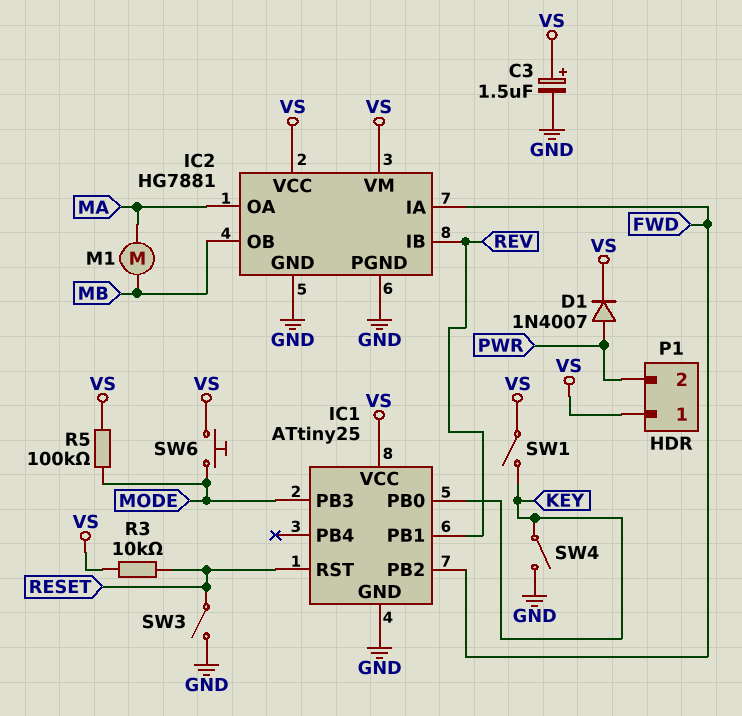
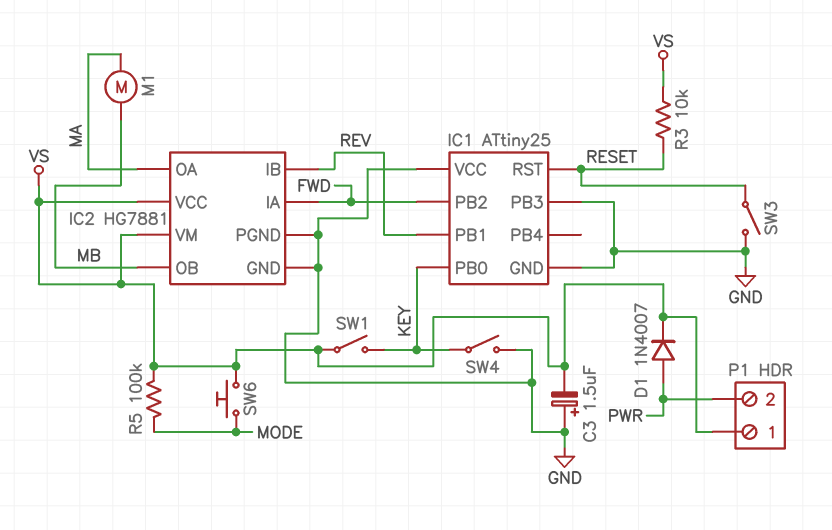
C3: 1.5uF (plus VS, minus GND) -> 1.5uF (plus GND, minus VS)
IC1 pin PB3: MODE -> GND
IC1 pin VCC: VS -> GND

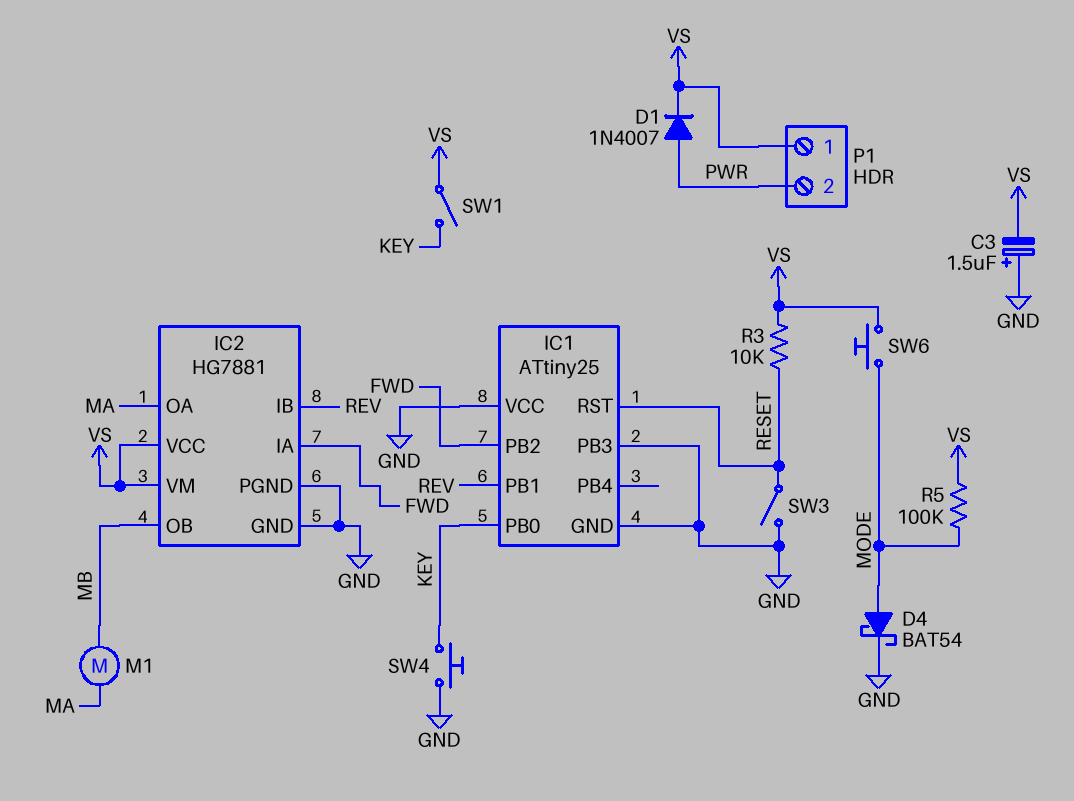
D4: none -> schottky BAT54 (A MODE, K GND)
SW4: switch (GND, KEY) -> button (GND, KEY)

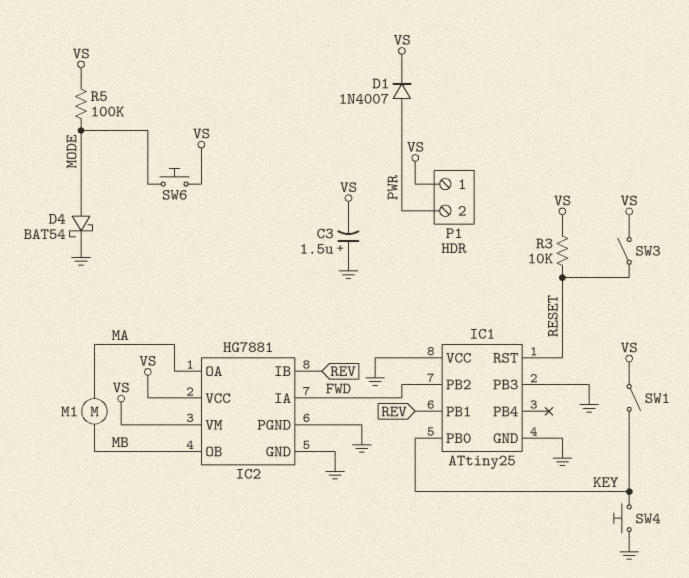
SW3: switch (GND, RESET) -> switch (RESET, VS)

